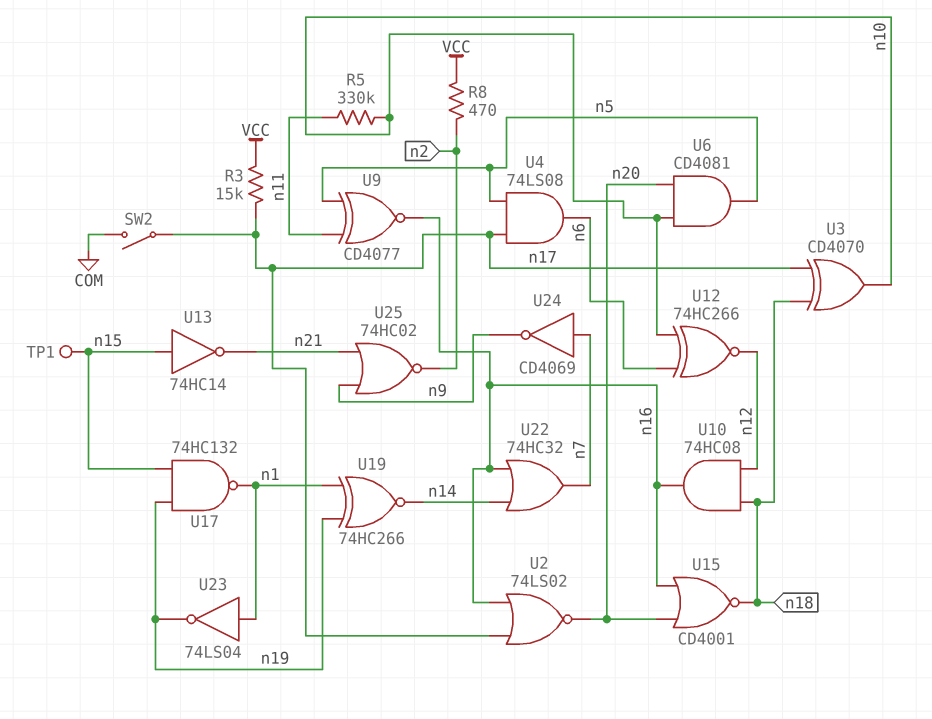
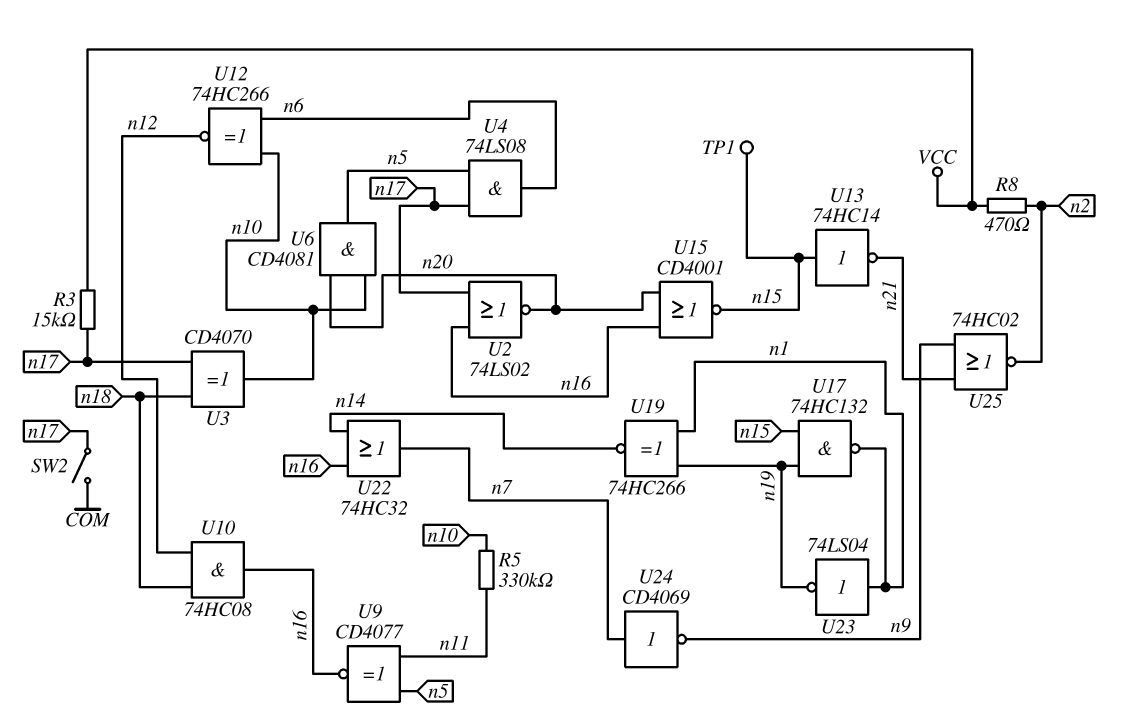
U15: NOR CD4001 (in n16, in n20, out n18) -> NOR CD4001 (in n16, in n20, out n15)

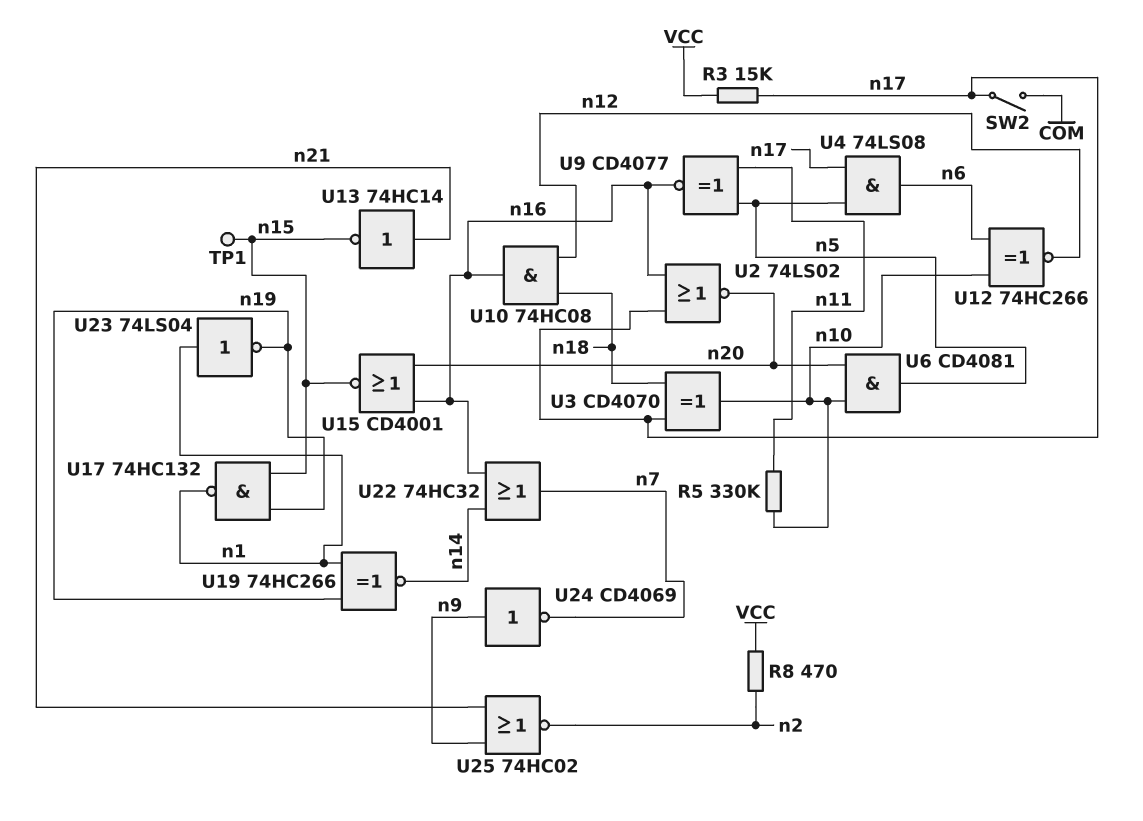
U13: NOT 74HC14 (in n15, out n21) -> NOT 74HC14 (in n21, out n15)
U24: NOT CD4069 (in n7, out n9) -> NOT CD4069 (in n9, out n7)

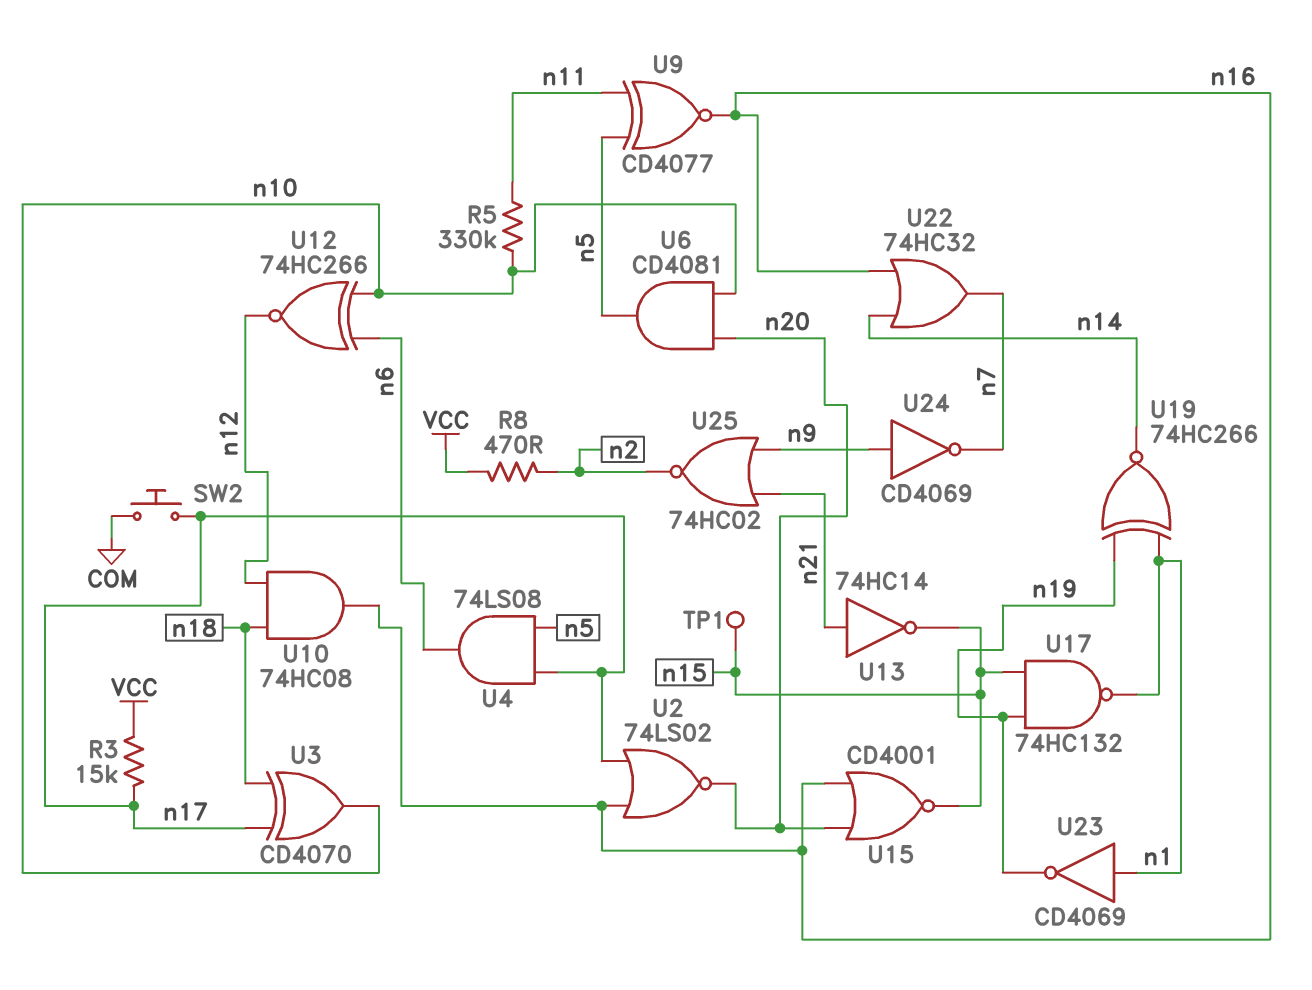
SW2: switch (COM, n17) -> button (COM, n17)
U23: NOT 74LS04 (in n1, out n19) -> NOT CD4069 (in n1, out n19)

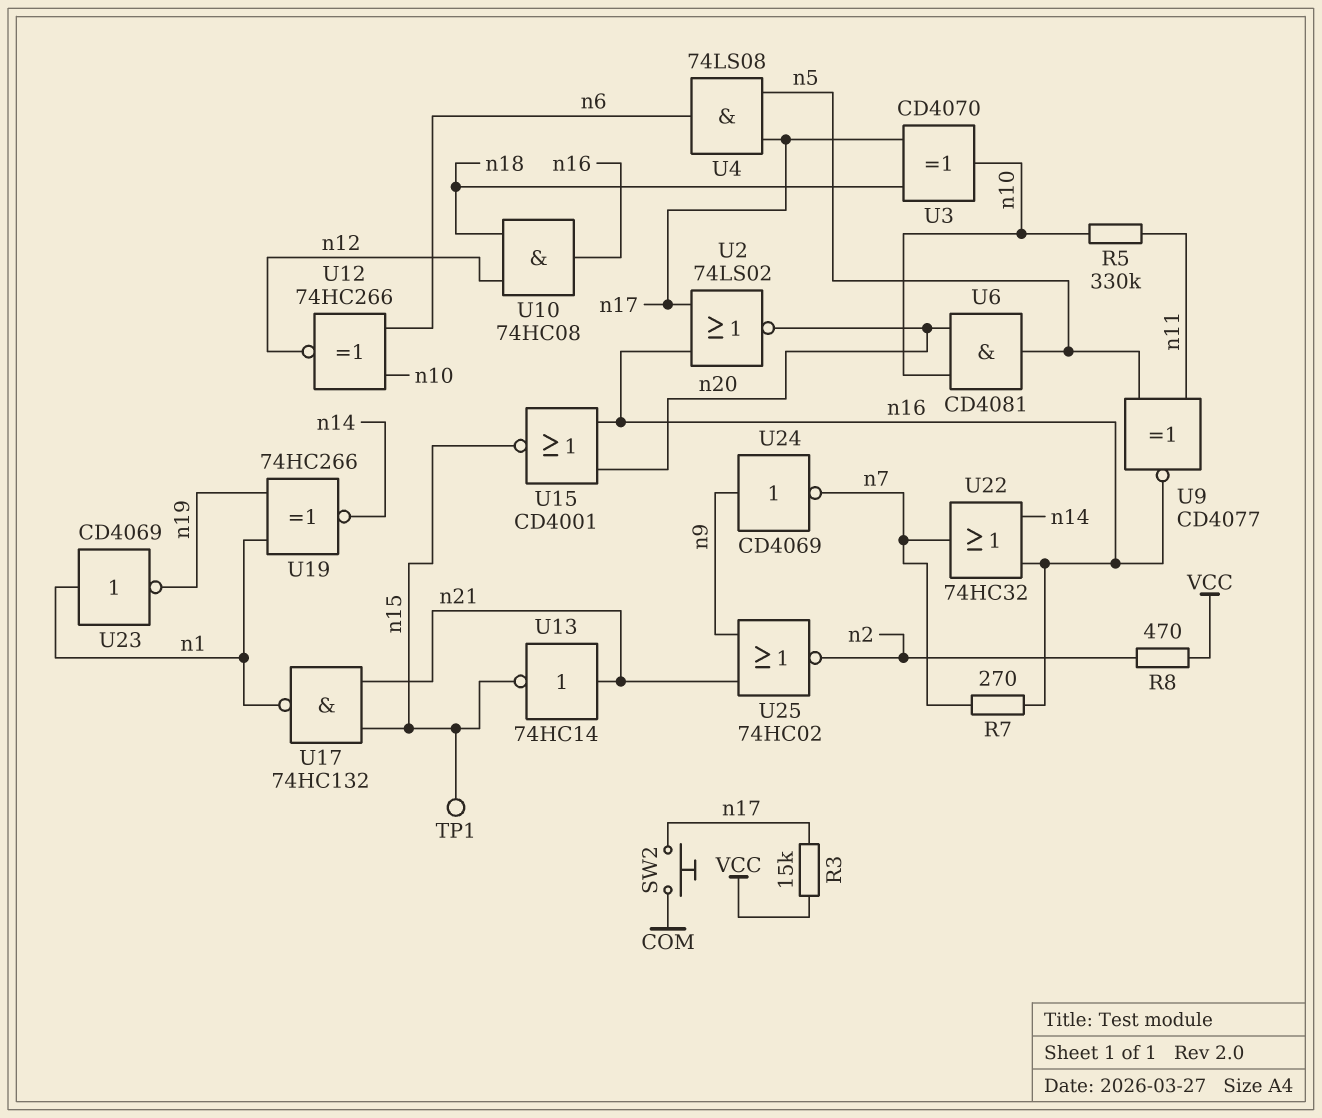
R7: none -> 270 (n7, n16)
U17: NAND 74HC132 (in n15, in n19, out n1) -> NAND 74HC132 (in n15, in n21, out n1)

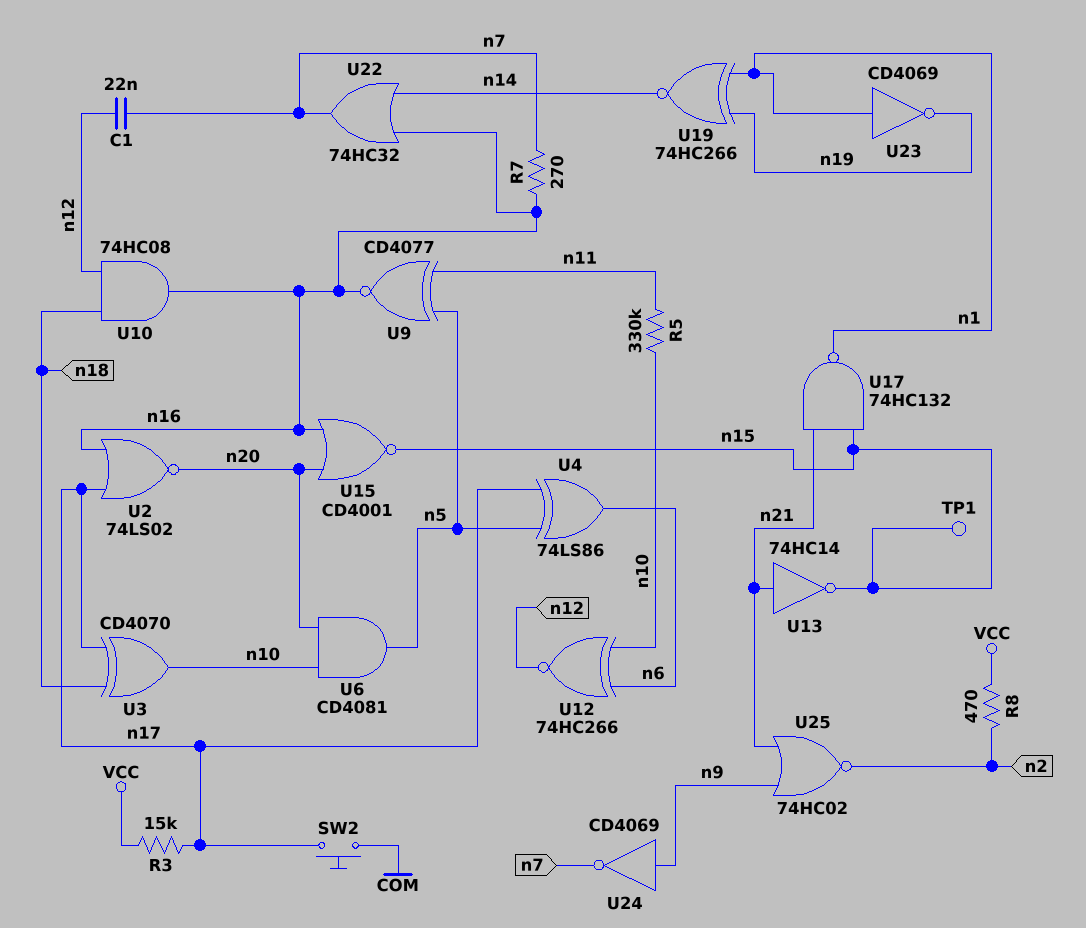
C1: none -> 22nF (n7, n12)
U4: AND 74LS08 (in n5, in n17, out n6) -> XOR 74LS86 (in n5, in n17, out n6)

